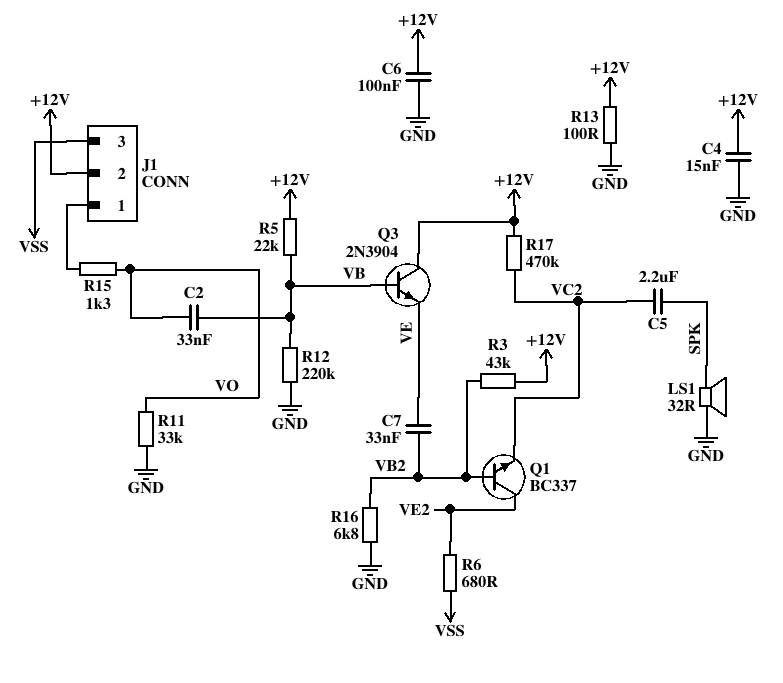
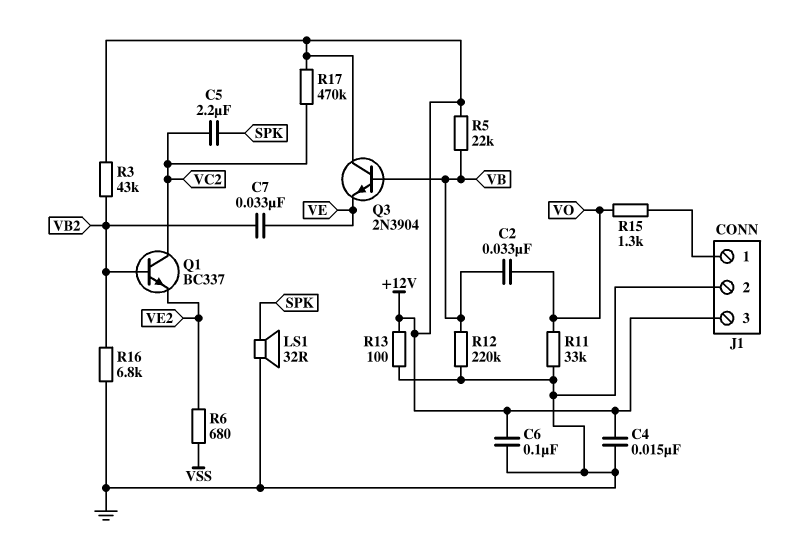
J1 pin 2: +12V -> GND
J1 pin 3: VSS -> +12V
Q1: NPN BC337 (B VB2, C VE2, E VC2) -> NPN BC337 (B VB2, C VC2, E VE2)

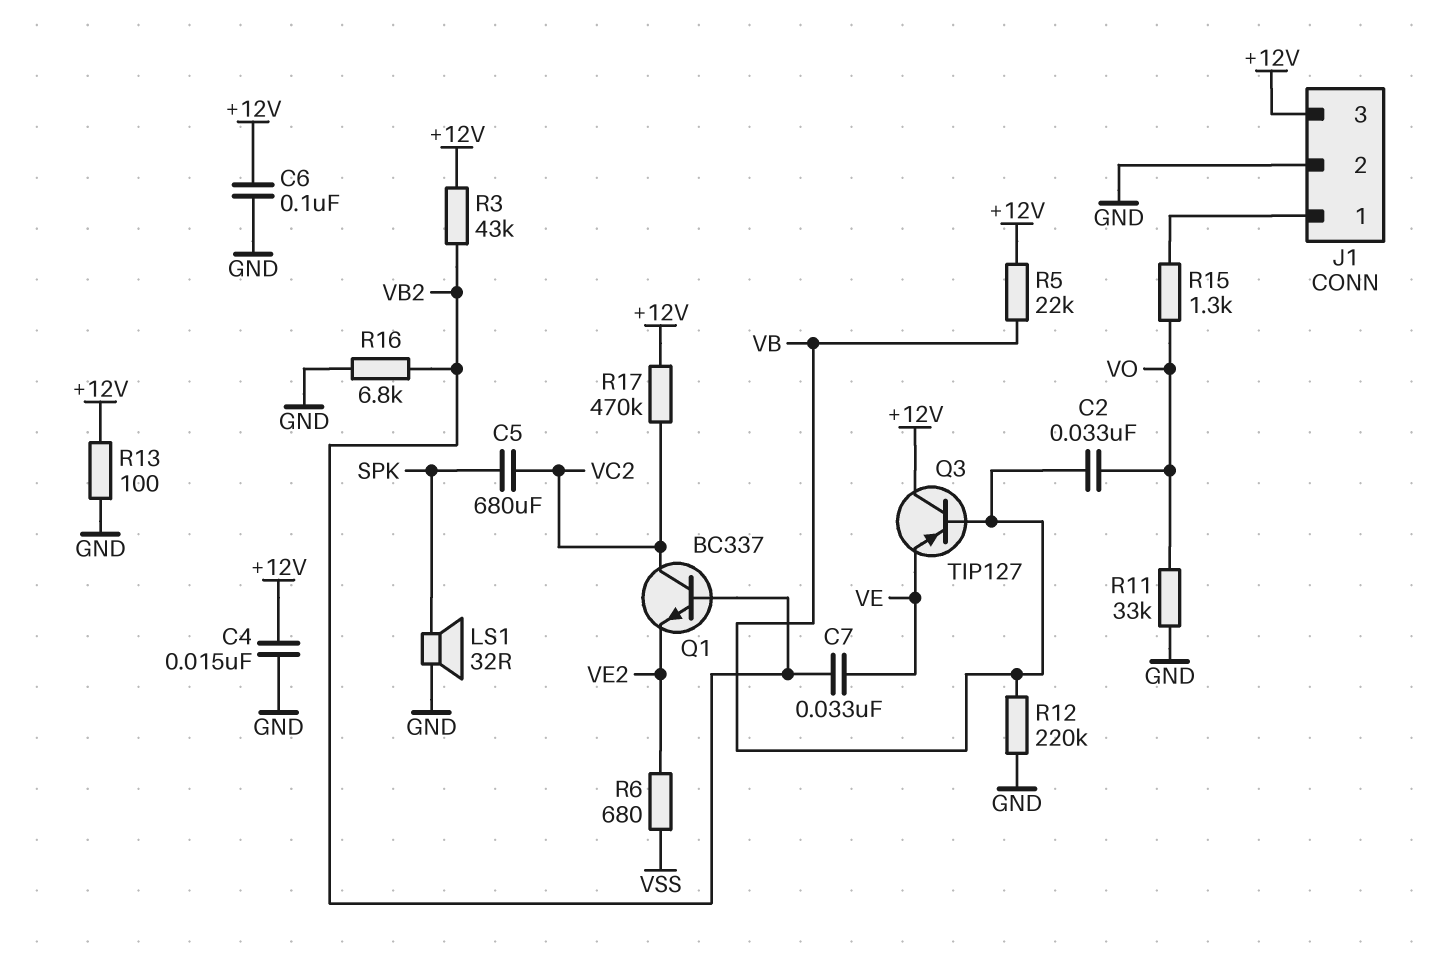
C5: 2.2uF (SPK, VC2) -> 680uF (SPK, VC2)
Q3: NPN 2N3904 (B VB, C +12V, E VE) -> PNP TIP127 (B VB, C +12V, E VE)

